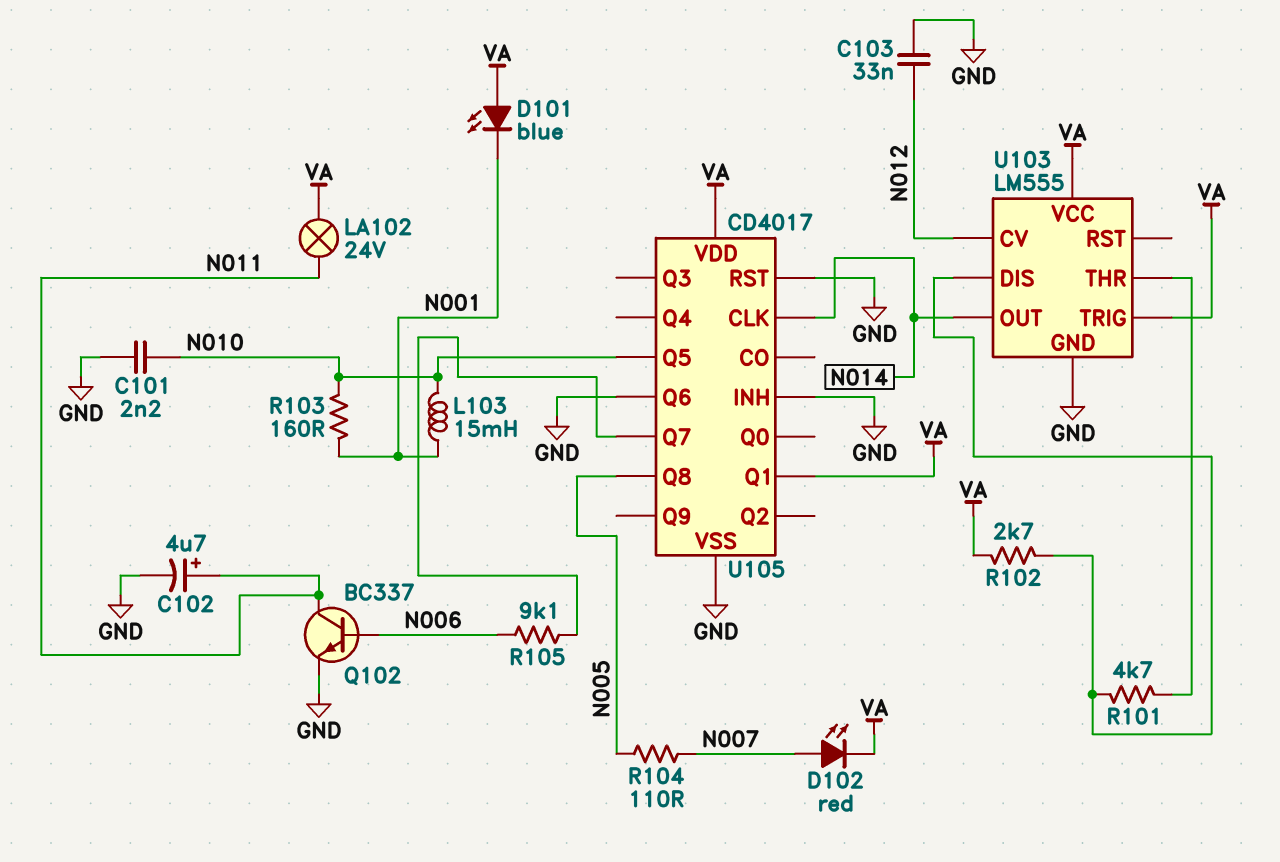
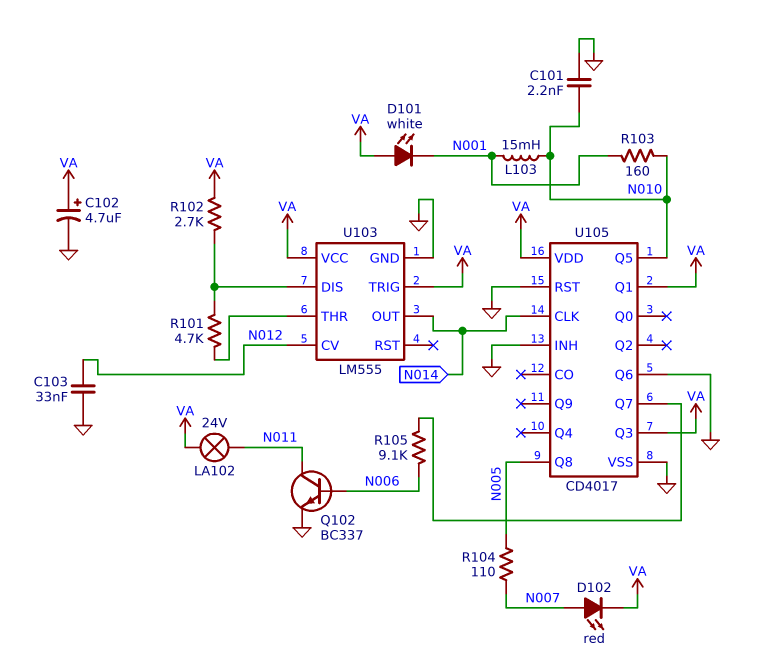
C102: 4.7uF (plus N011, minus GND) -> 4.7uF (plus VA, minus GND)
D101: LED blue (A VA, K N001) -> LED white (A VA, K N001)
U105 pin Q3: none -> VA

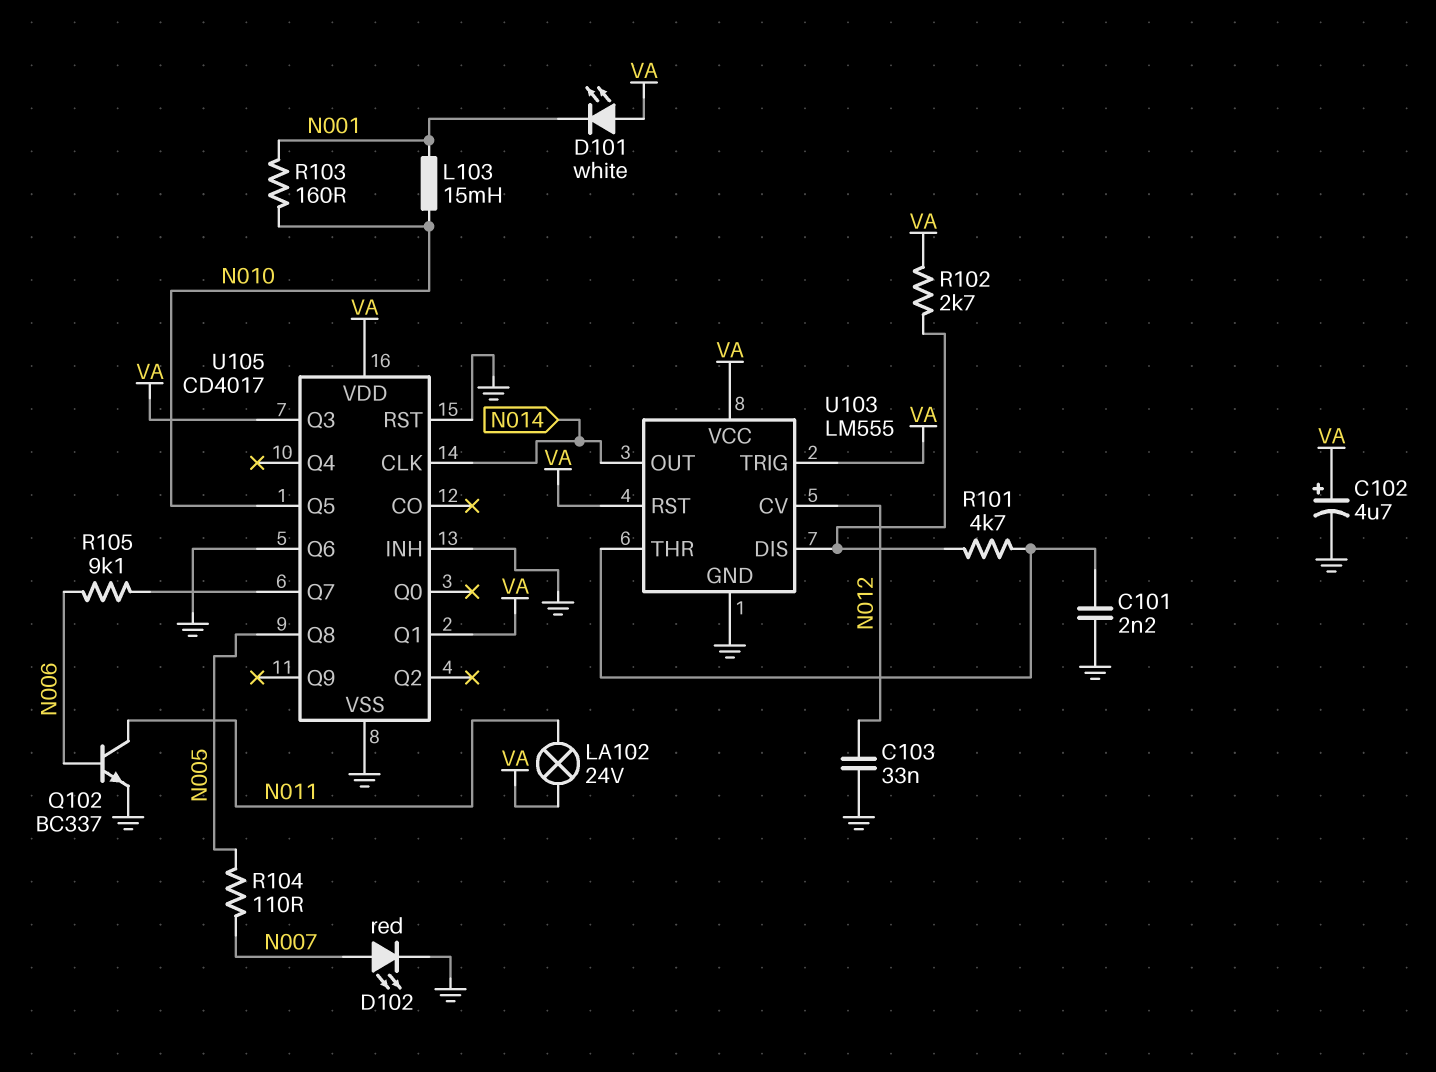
C101: 2.2nF (GND, N010) -> 2.2nF (GND, U103/THR)
D102: LED red (A N007, K VA) -> LED red (A N007, K GND)
U103 pin RST: none -> VA

